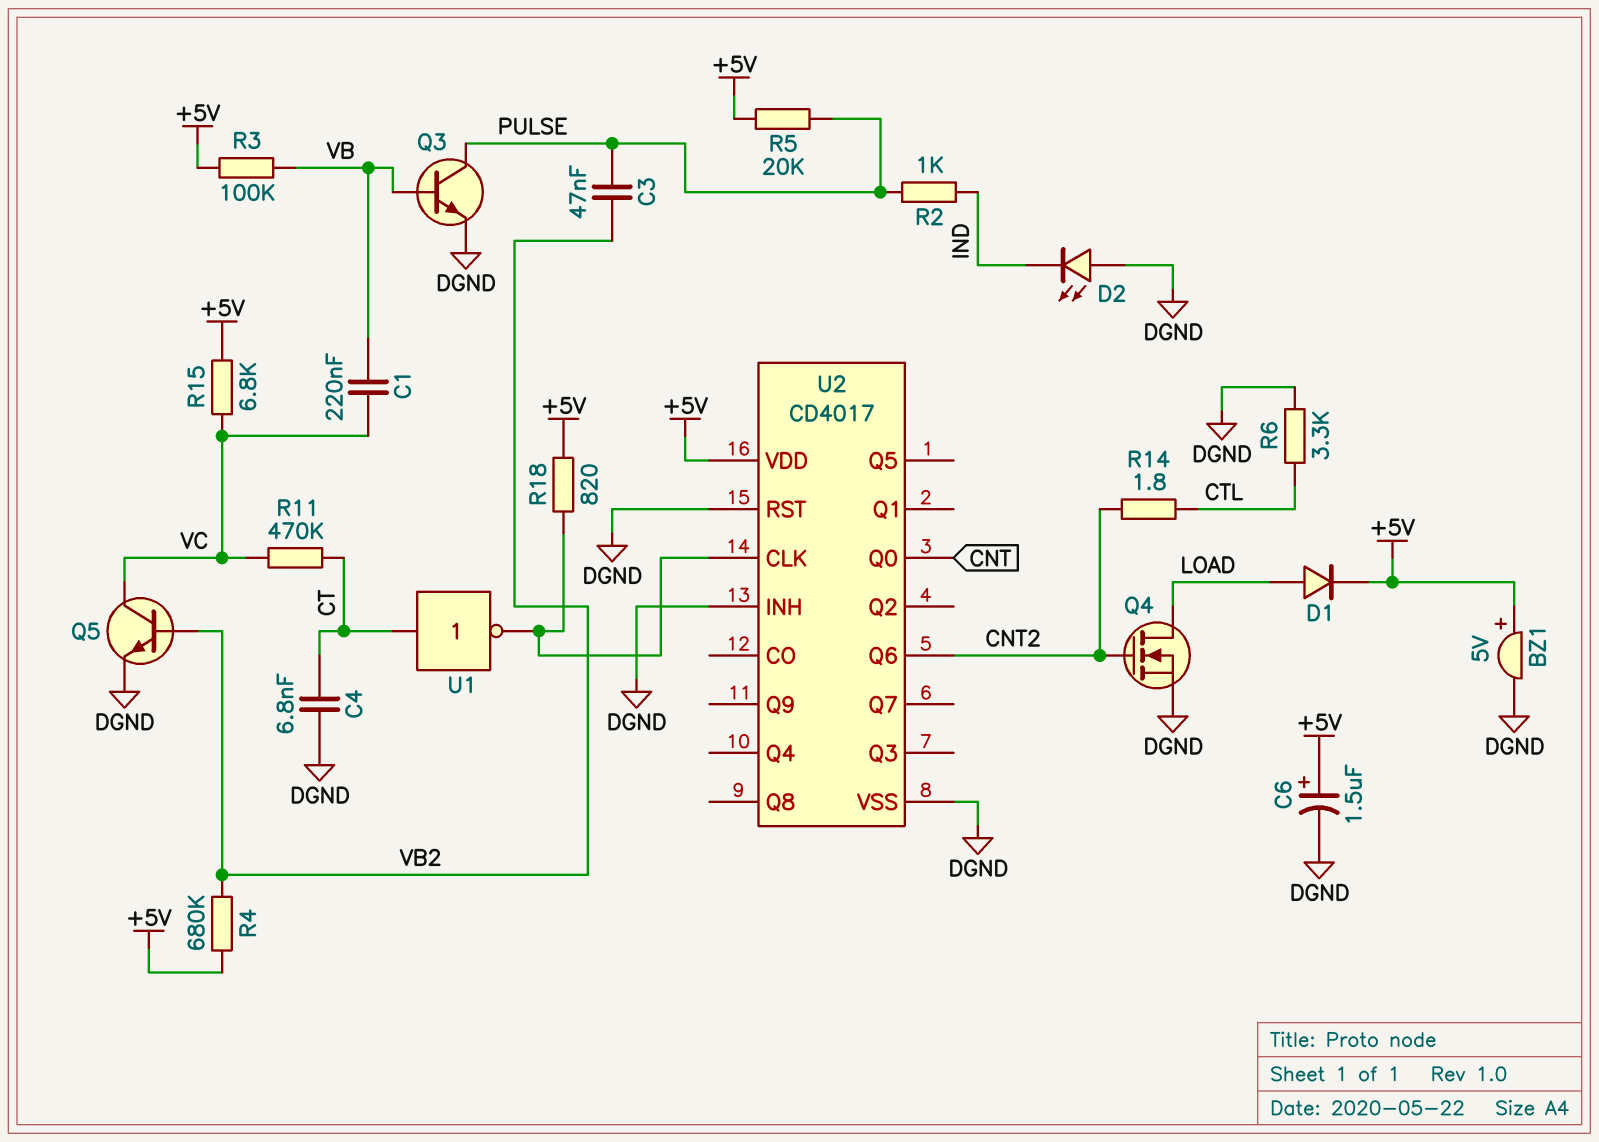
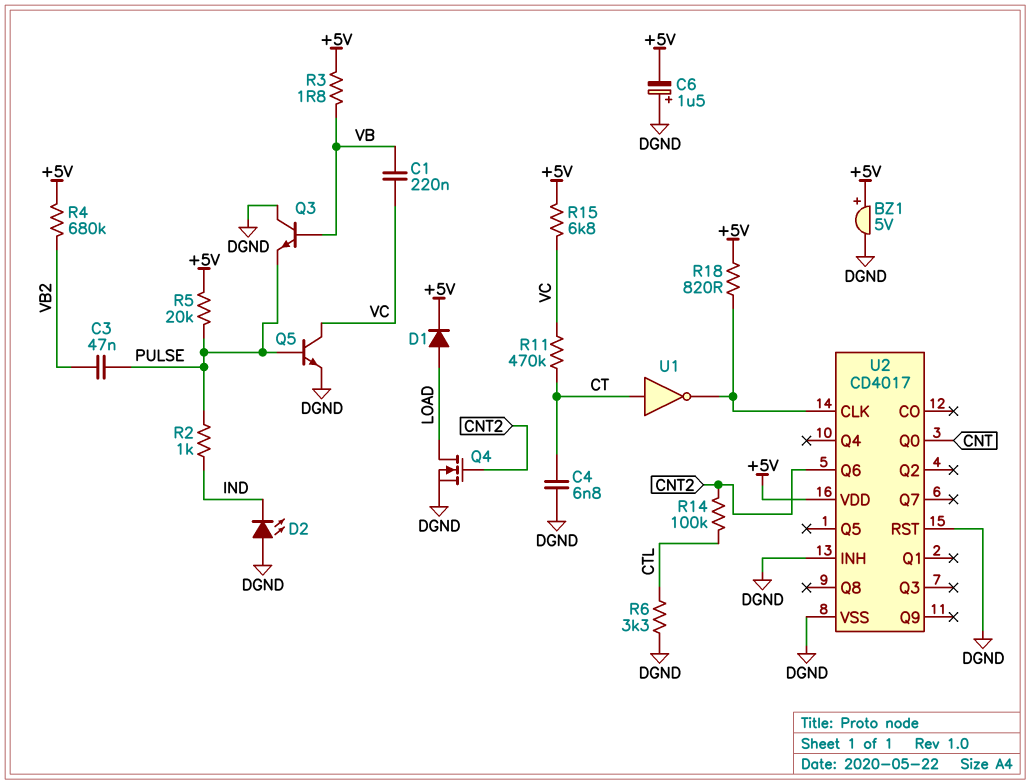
C6: 1.5uF (plus +5V, minus DGND) -> 1.5uF (plus DGND, minus +5V)
Q3: NPN (B VB, C PULSE, E DGND) -> NPN (B VB, C DGND, E PULSE)
Q5: NPN (B VB2, C VC, E DGND) -> NPN (B PULSE, C VC, E DGND)
R3: 100k (+5V, VB) -> 1.8 (+5V, VB)
R14: 1.8 (CNT2, CTL) -> 100k (CNT2, CTL)

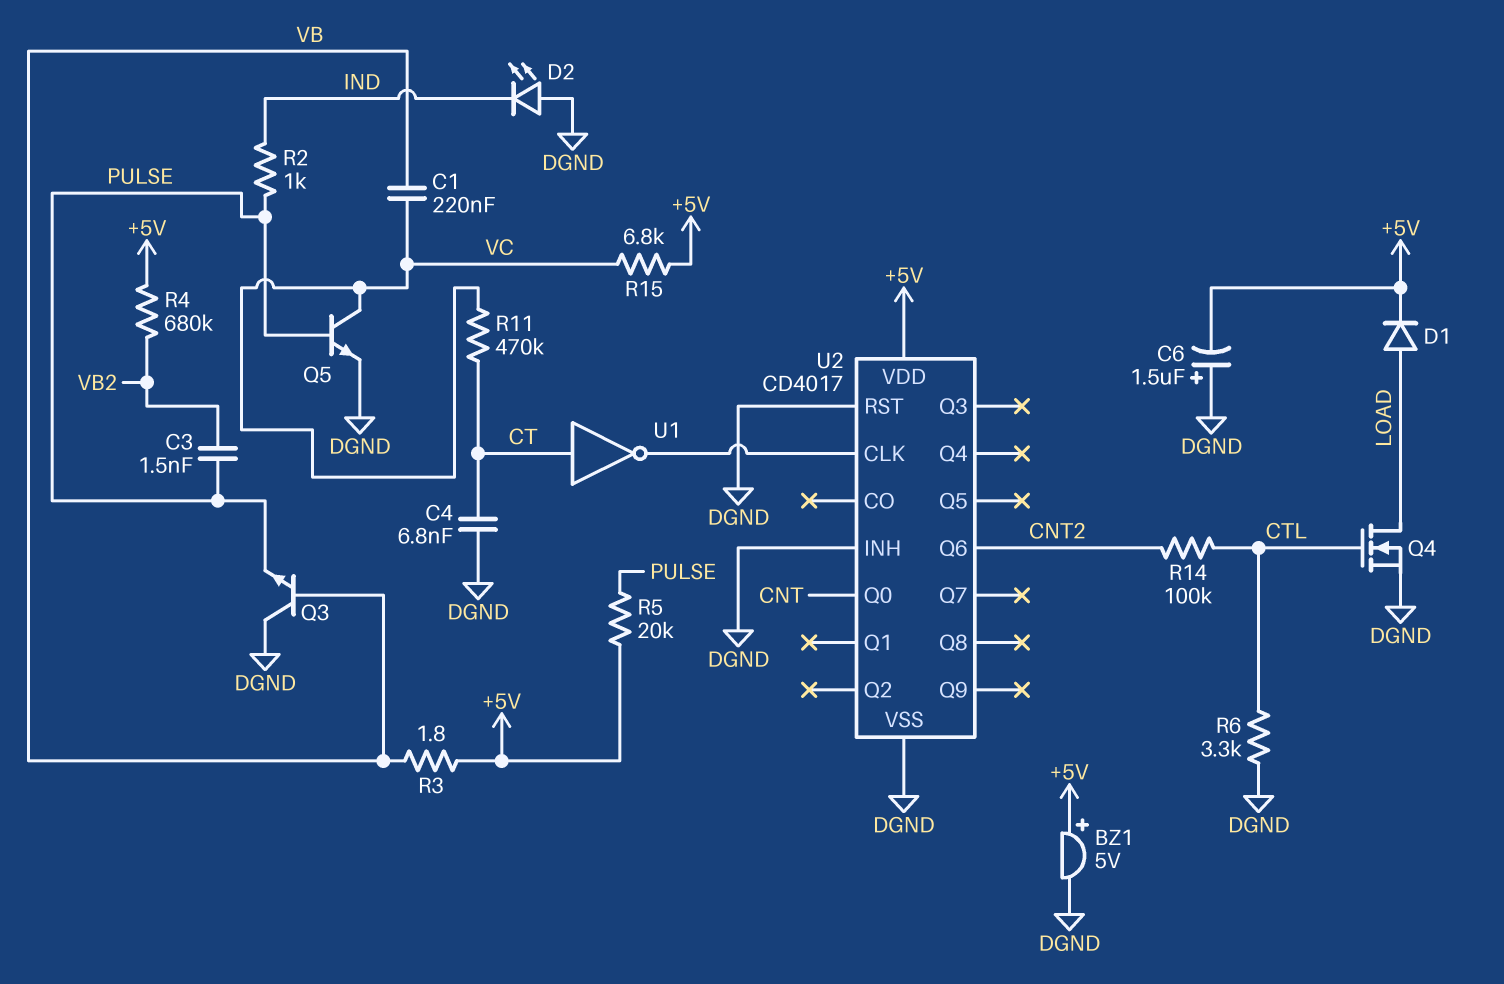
C3: 47nF (PULSE, VB2) -> 1.5nF (PULSE, VB2)
Q4: NMOS (G CNT2, D LOAD, S DGND) -> NMOS (G CTL, D LOAD, S DGND)
R18: 820 (+5V, U2/CLK) -> none

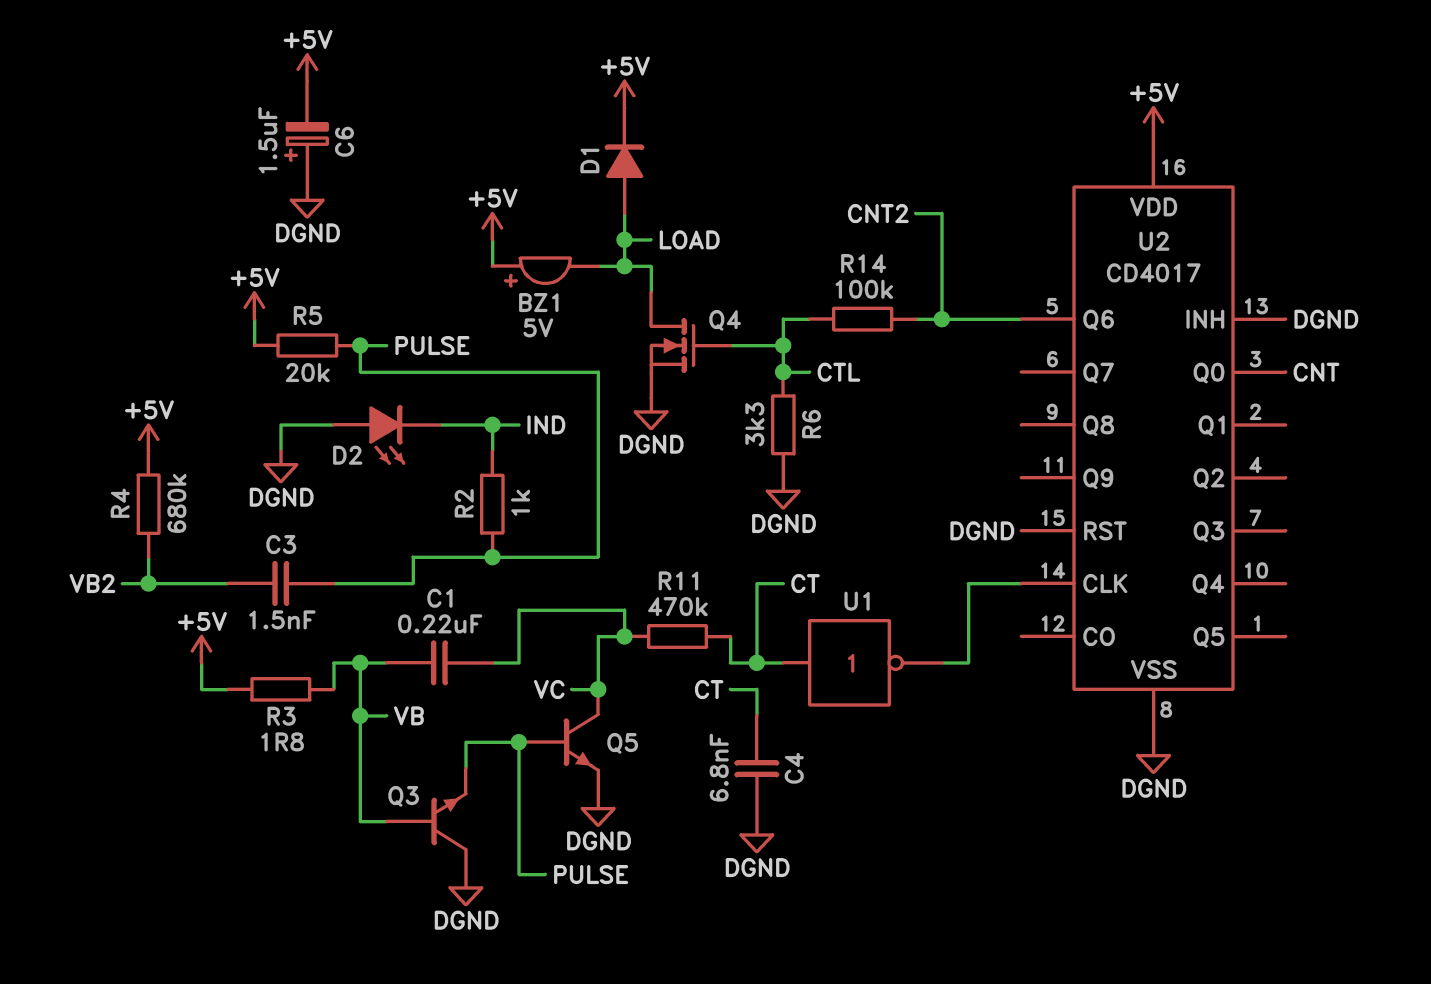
BZ1: buzzer 5V (plus +5V, minus DGND) -> buzzer 5V (plus +5V, minus LOAD)
R15: 6.8k (+5V, VC) -> none

